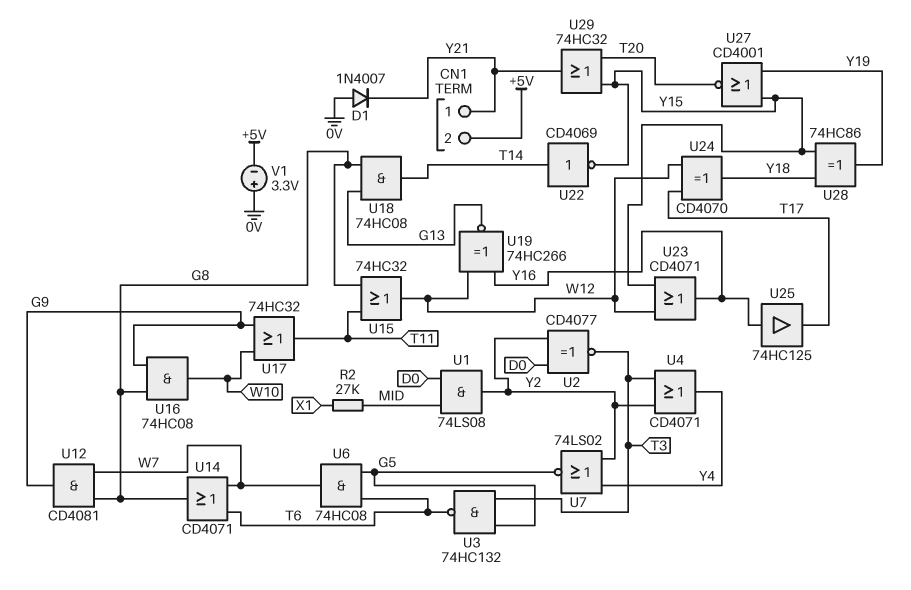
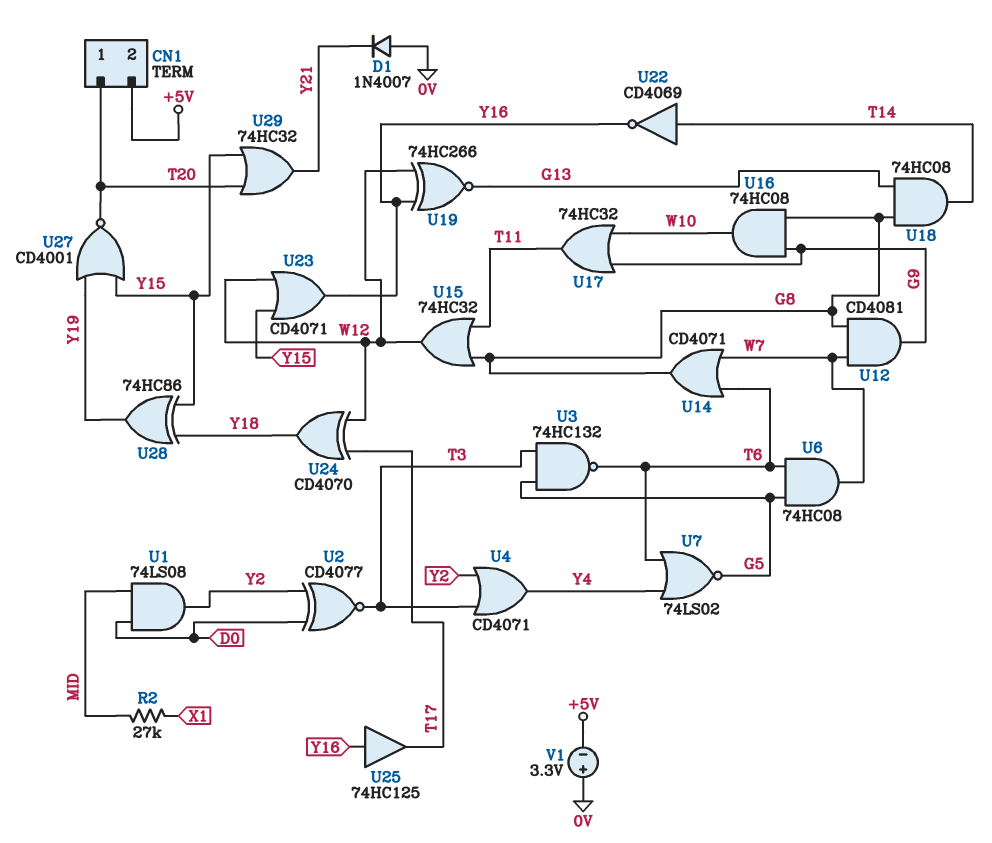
CN1 pin 1: Y21 -> T20
U7: NOR 74LS02 (in Y2, in Y4, out G5) -> NOR 74LS02 (in T6, in Y4, out G5)
U22: NOT CD4069 (in T14, out Y15) -> NOT CD4069 (in T14, out Y16)

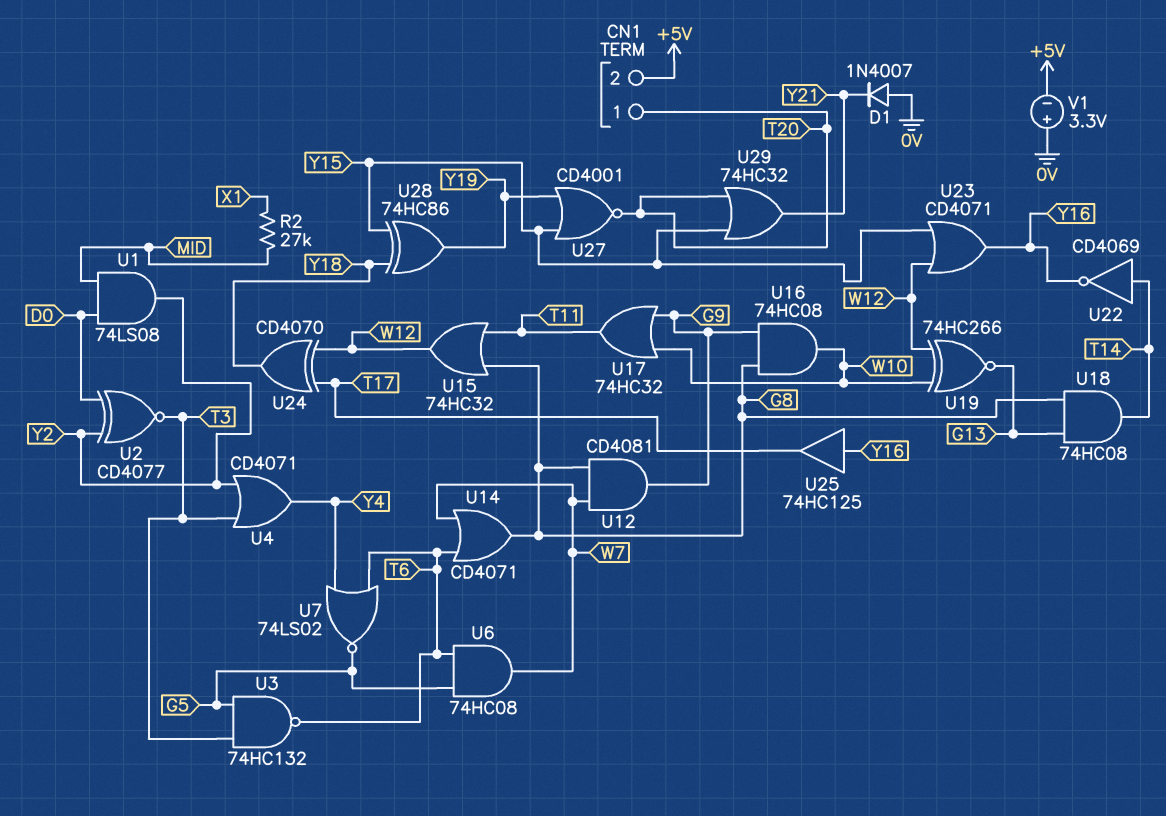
U19: XNOR 74HC266 (in W12, in Y16, out G13) -> XNOR 74HC266 (in W10, in W12, out G13)

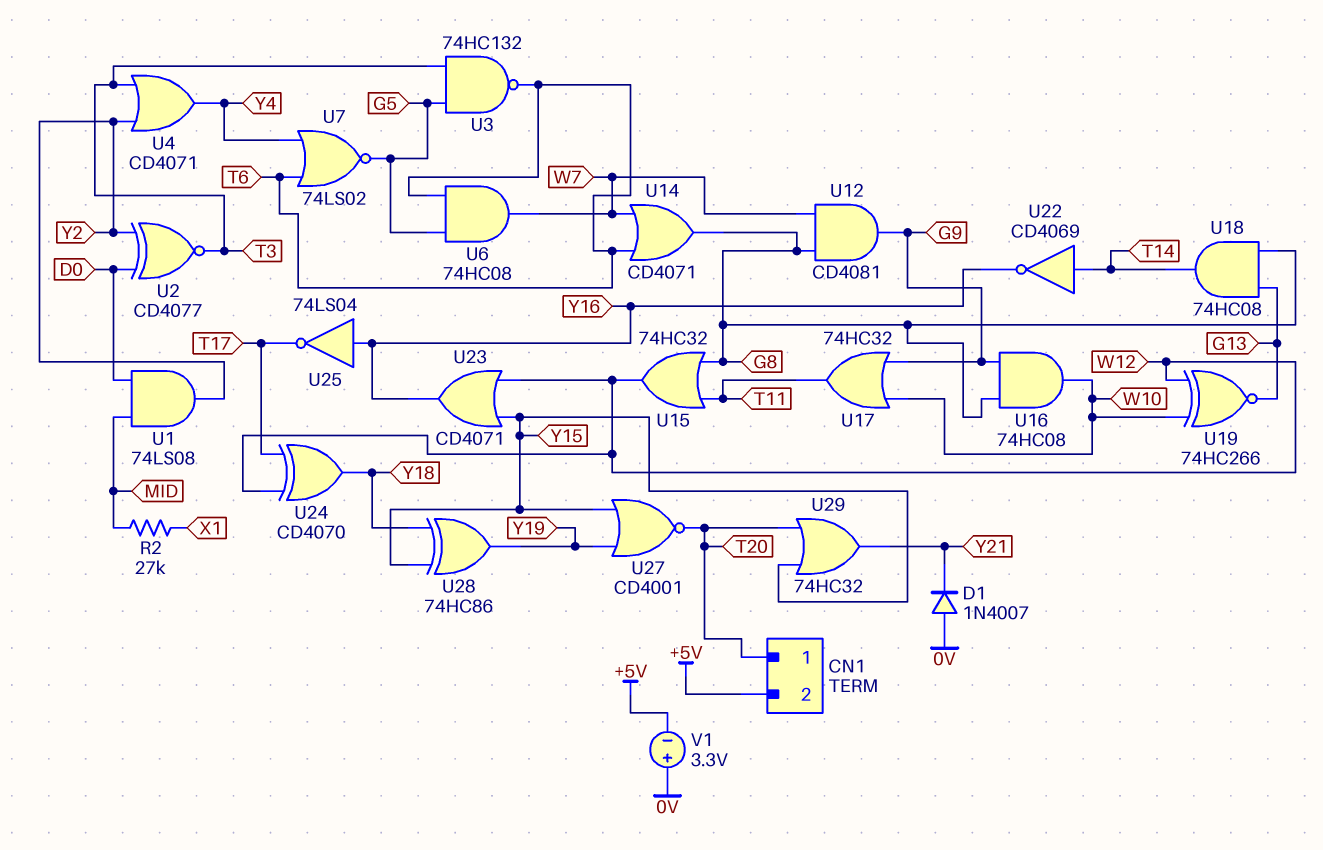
U25: buffer 74HC125 (in Y16, out T17) -> NOT 74LS04 (in Y16, out T17)

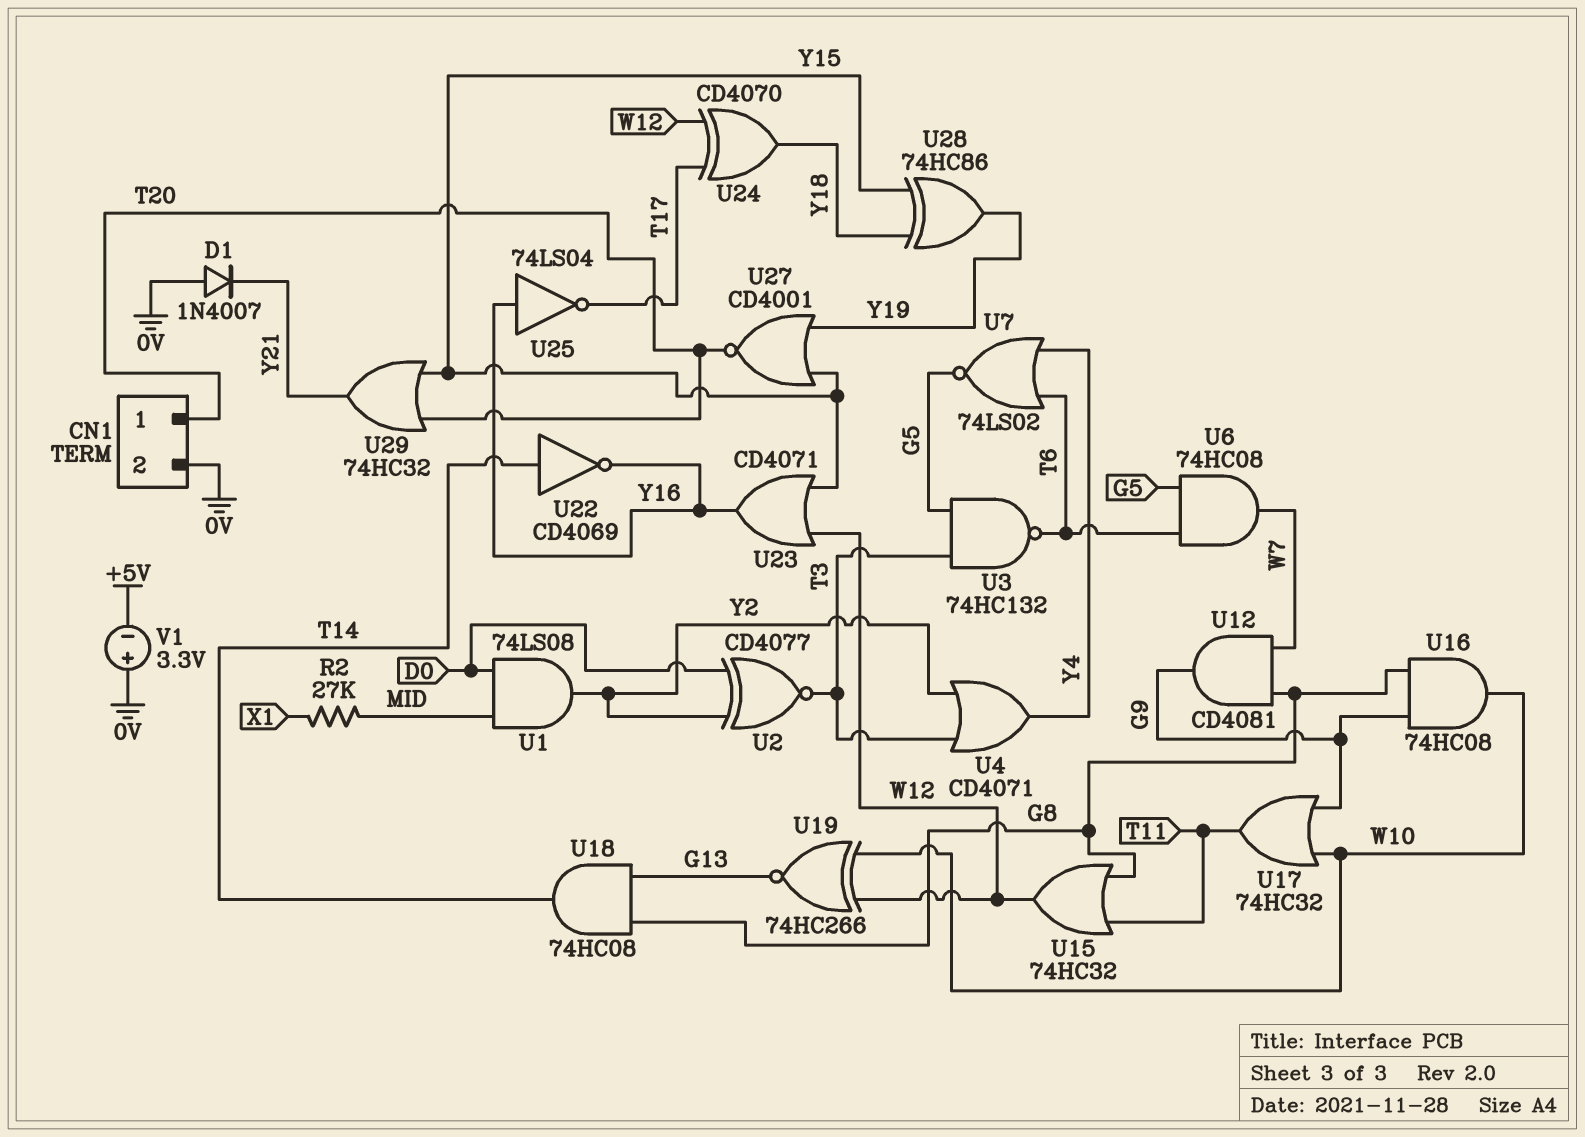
CN1 pin 2: +5V -> 0V
U14: OR CD4071 (in T6, in W7, out G8) -> none

